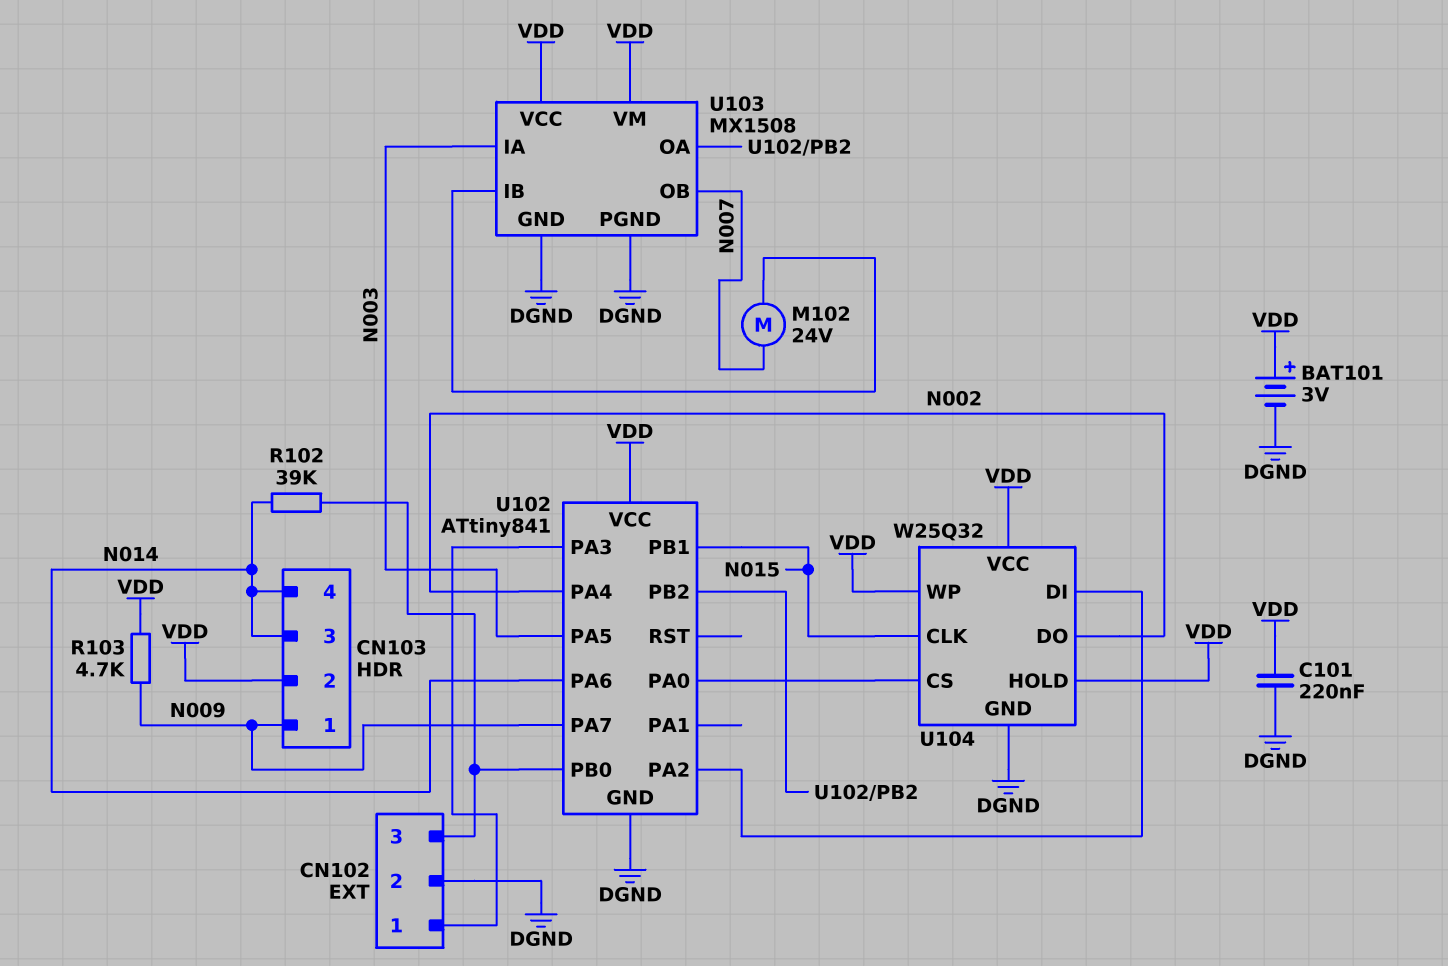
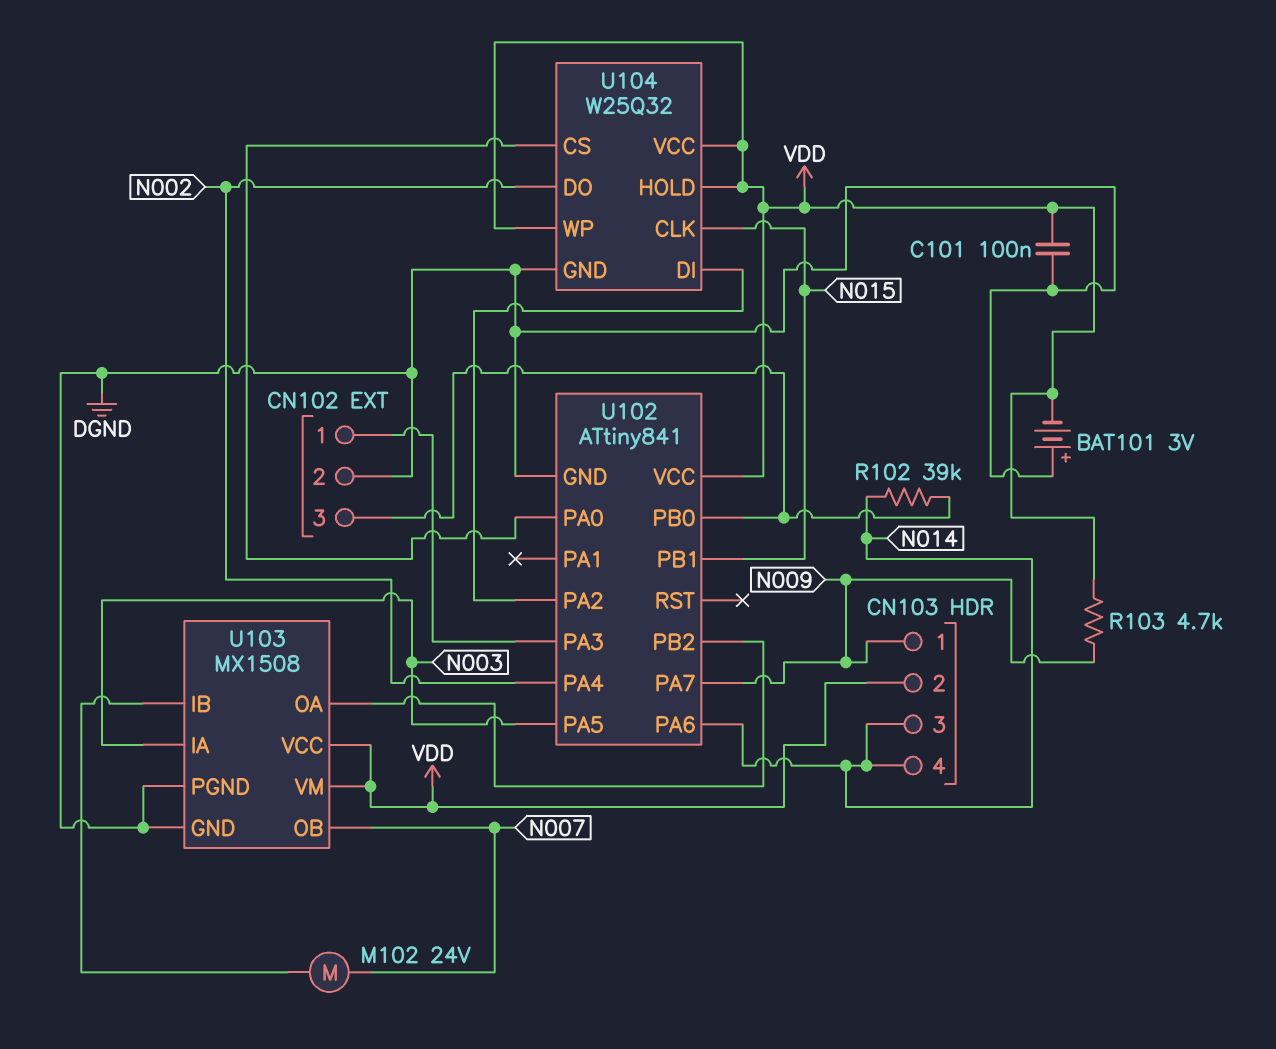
BAT101: 3V (plus VDD, minus DGND) -> 3V (plus DGND, minus VDD)
C101: 220nF (DGND, VDD) -> 100nF (DGND, VDD)

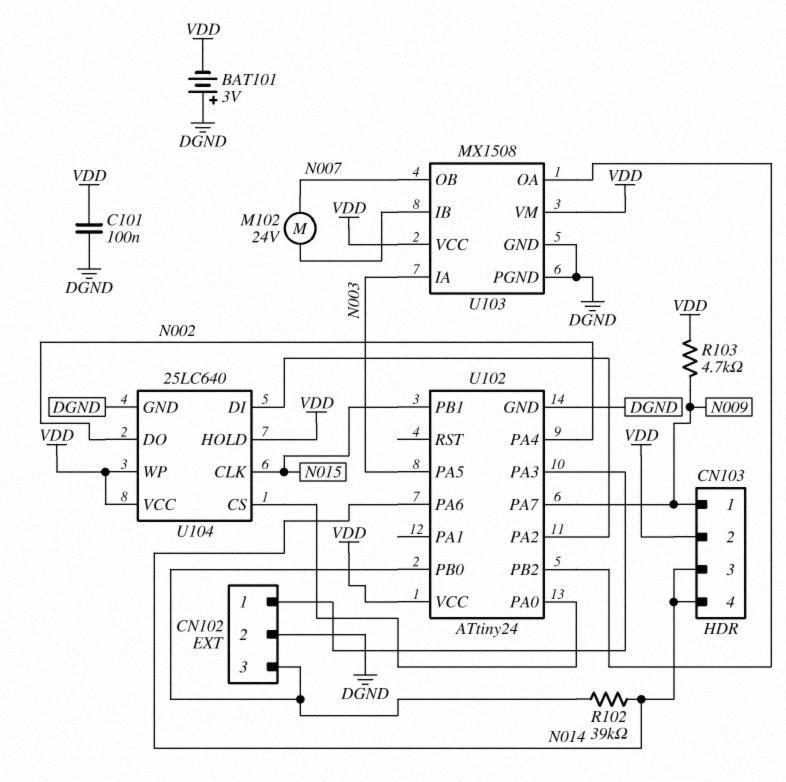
U102: ATtiny841 -> ATtiny24
U104: W25Q32 -> 25LC640

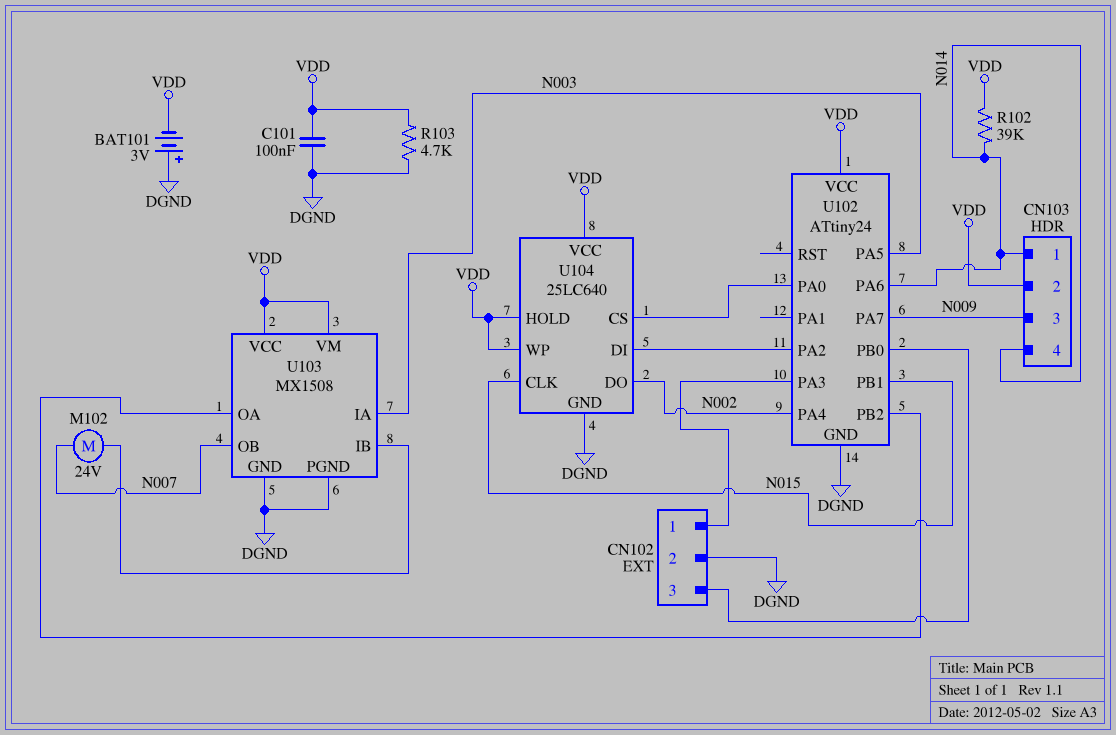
CN103 pin 1: N009 -> N014
CN103 pin 3: N014 -> N009
R102: 39k (CN102/3, N014) -> 39k (N014, VDD)
R103: 4.7k (N009, VDD) -> 4.7k (DGND, VDD)

